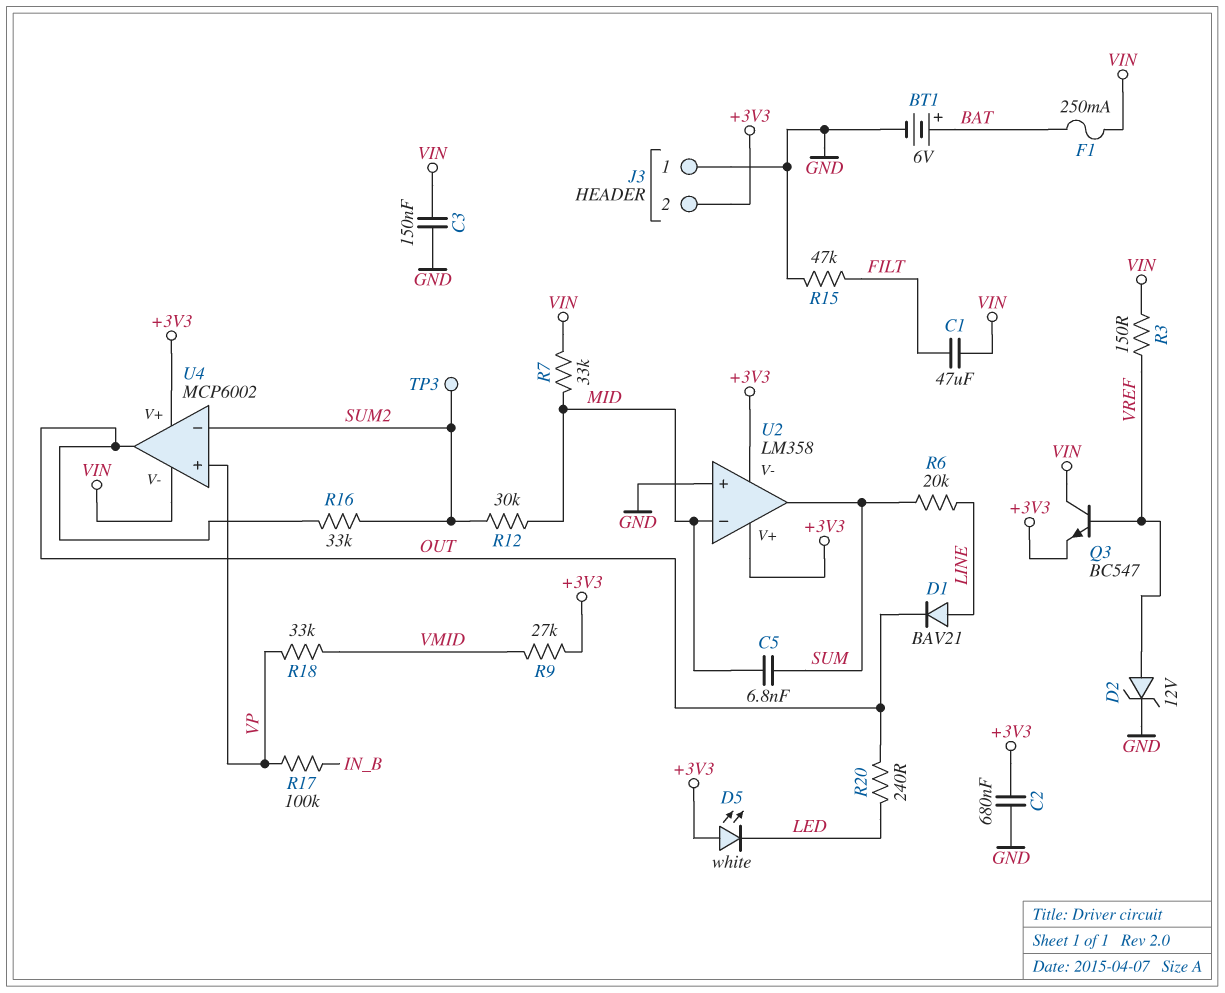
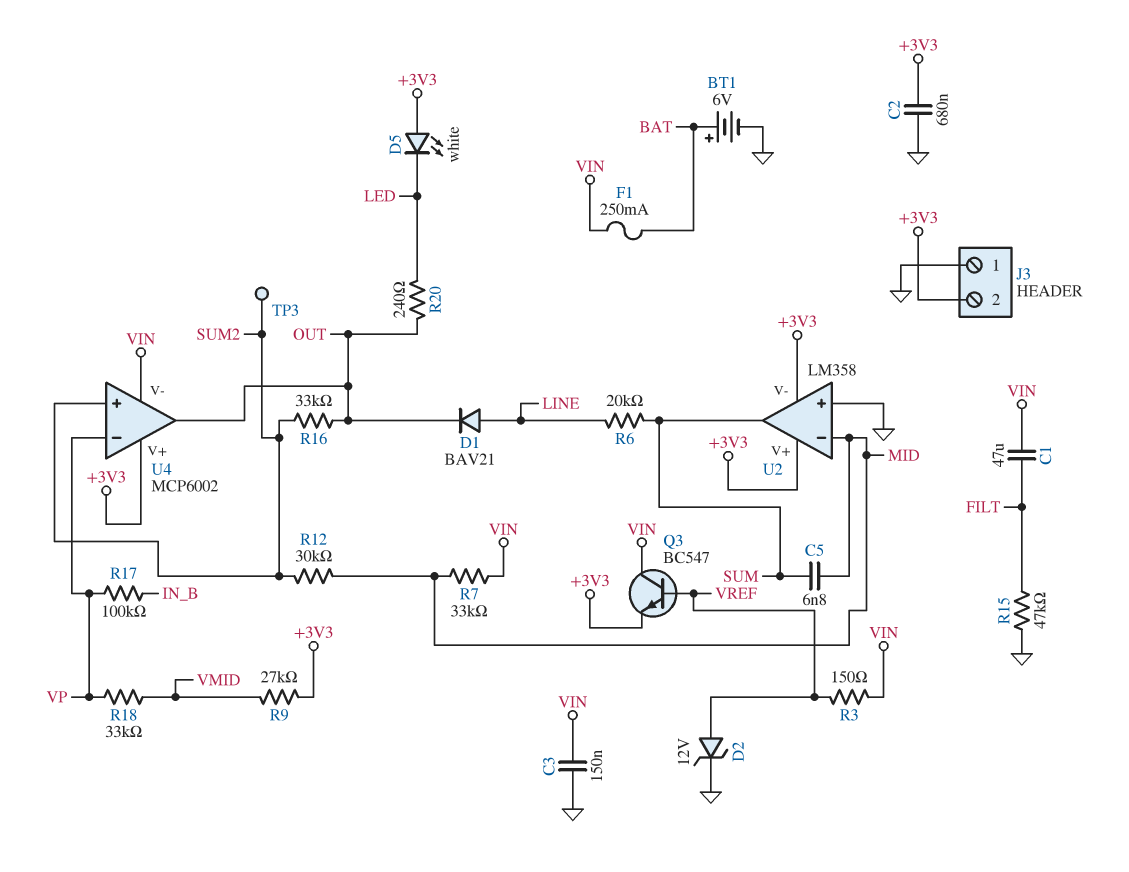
U4 pin in+: VP -> SUM2
U4 pin in-: SUM2 -> VP

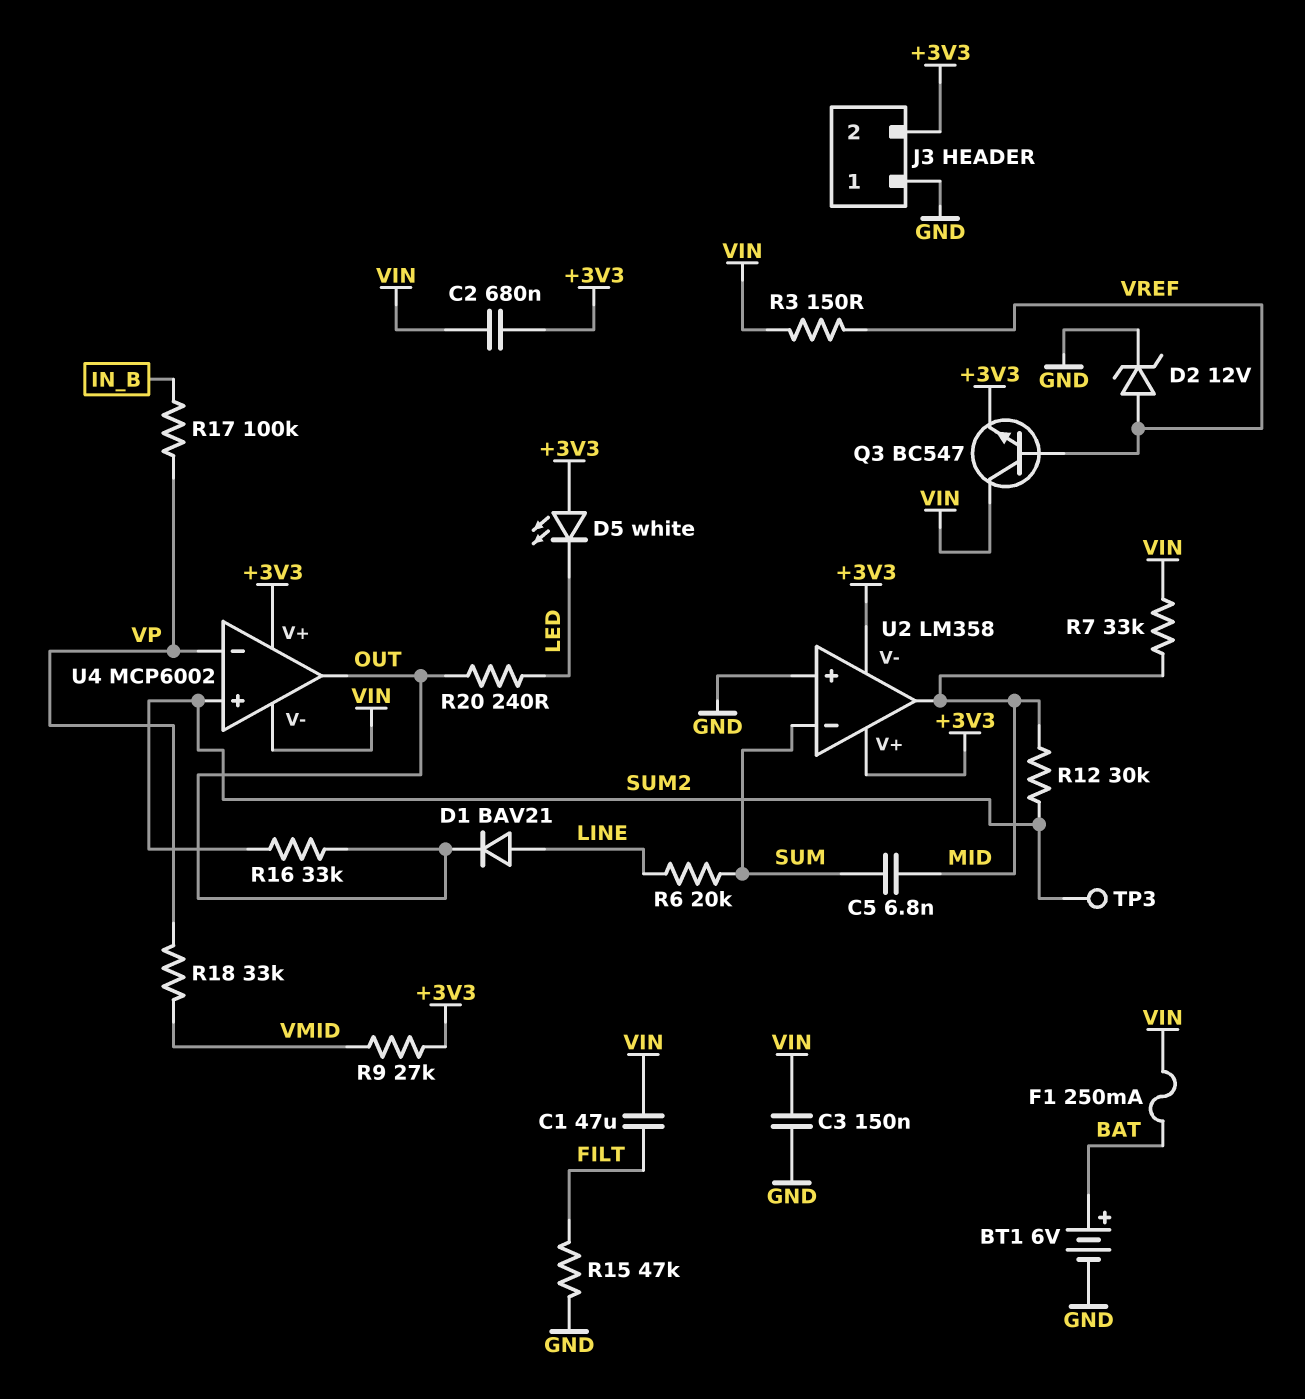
C2: 680nF (+3V3, GND) -> 680nF (+3V3, VIN)
U2 pin in-: MID -> SUM
U2 pin out: SUM -> MID

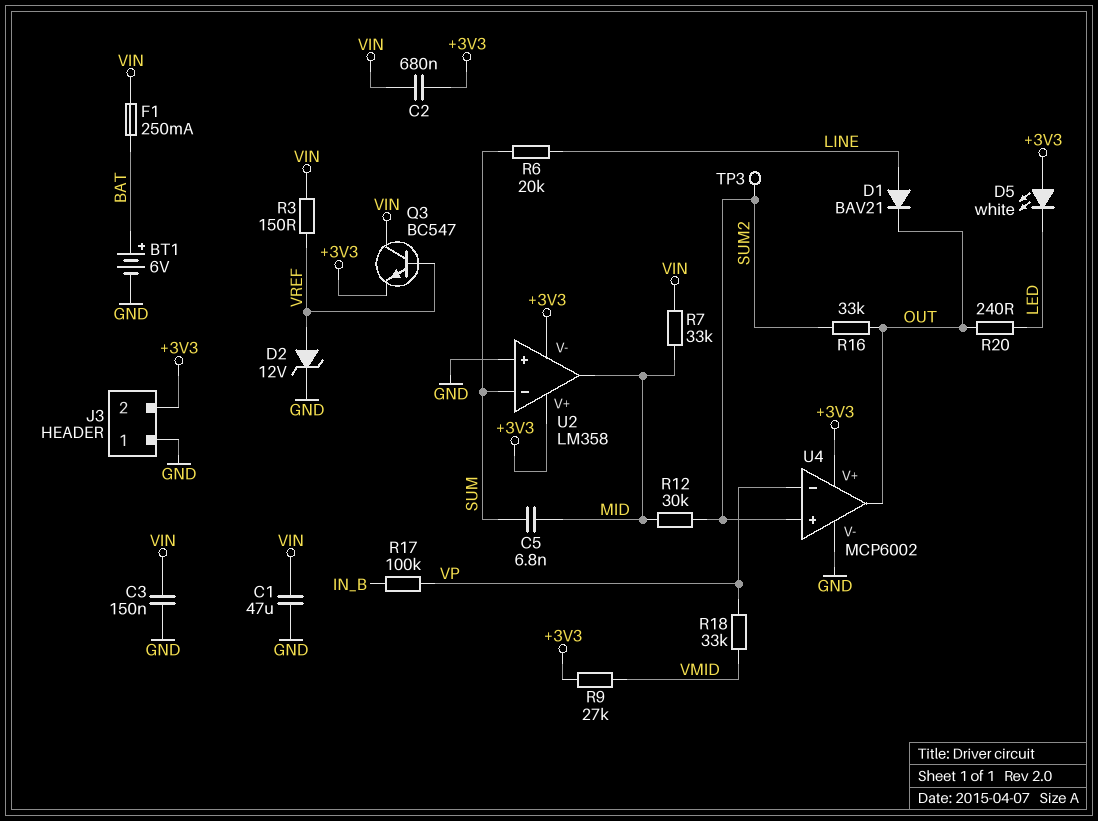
C1: 47uF (FILT, VIN) -> 47uF (GND, VIN)
R15: 47k (FILT, GND) -> none
U4 pin V-: VIN -> GND

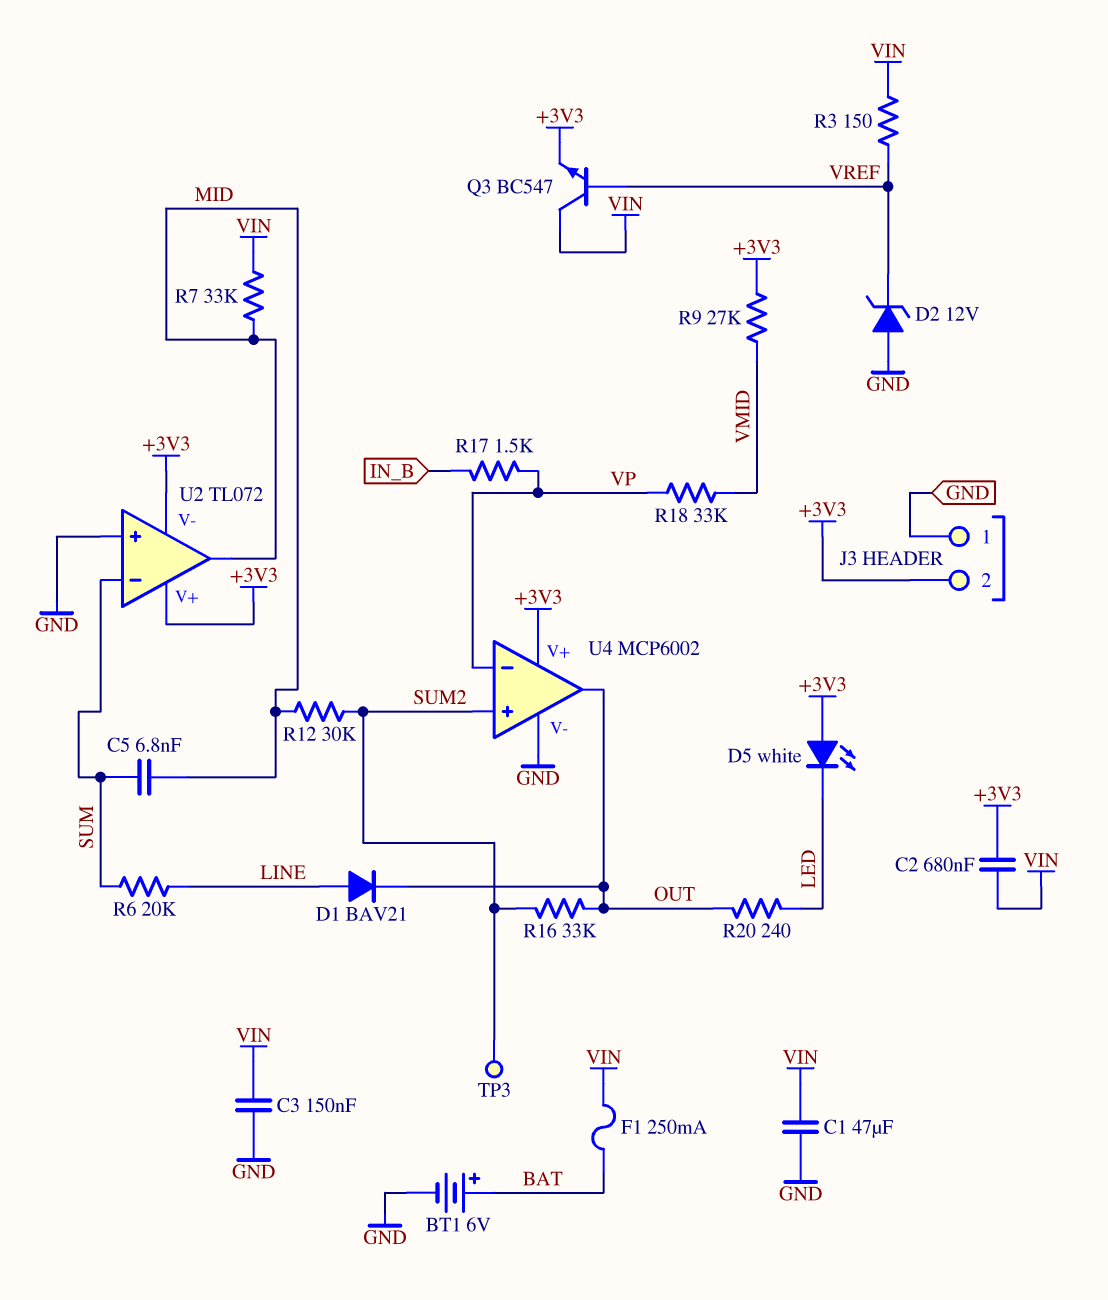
D2: zener 12V (A VREF, K GND) -> zener 12V (A GND, K VREF)
R17: 100k (IN_B, VP) -> 1.5k (IN_B, VP)
U2: LM358 -> TL072

